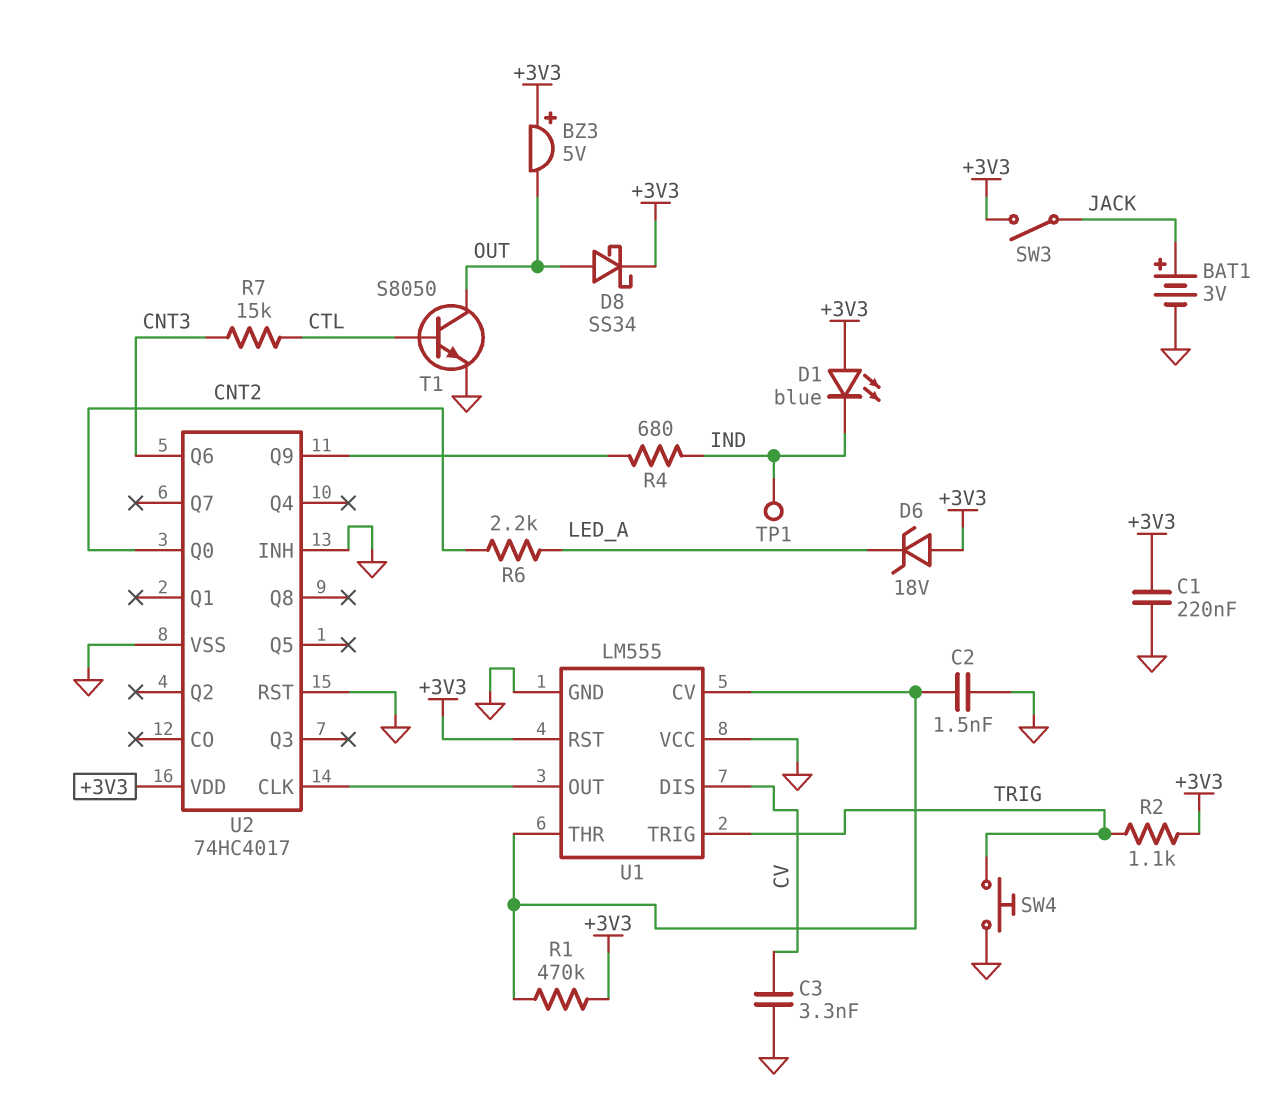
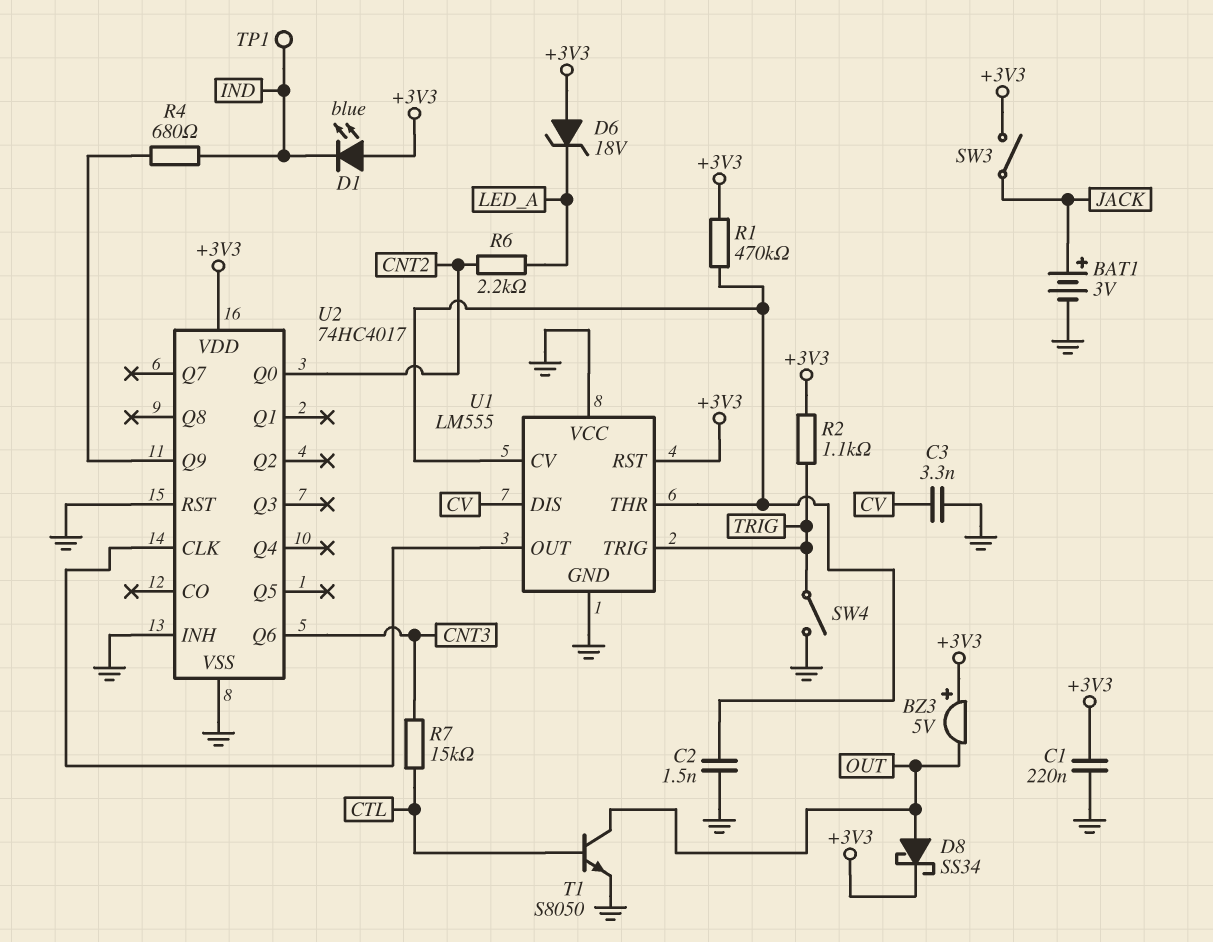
SW4: button (GND, TRIG) -> switch (GND, TRIG)

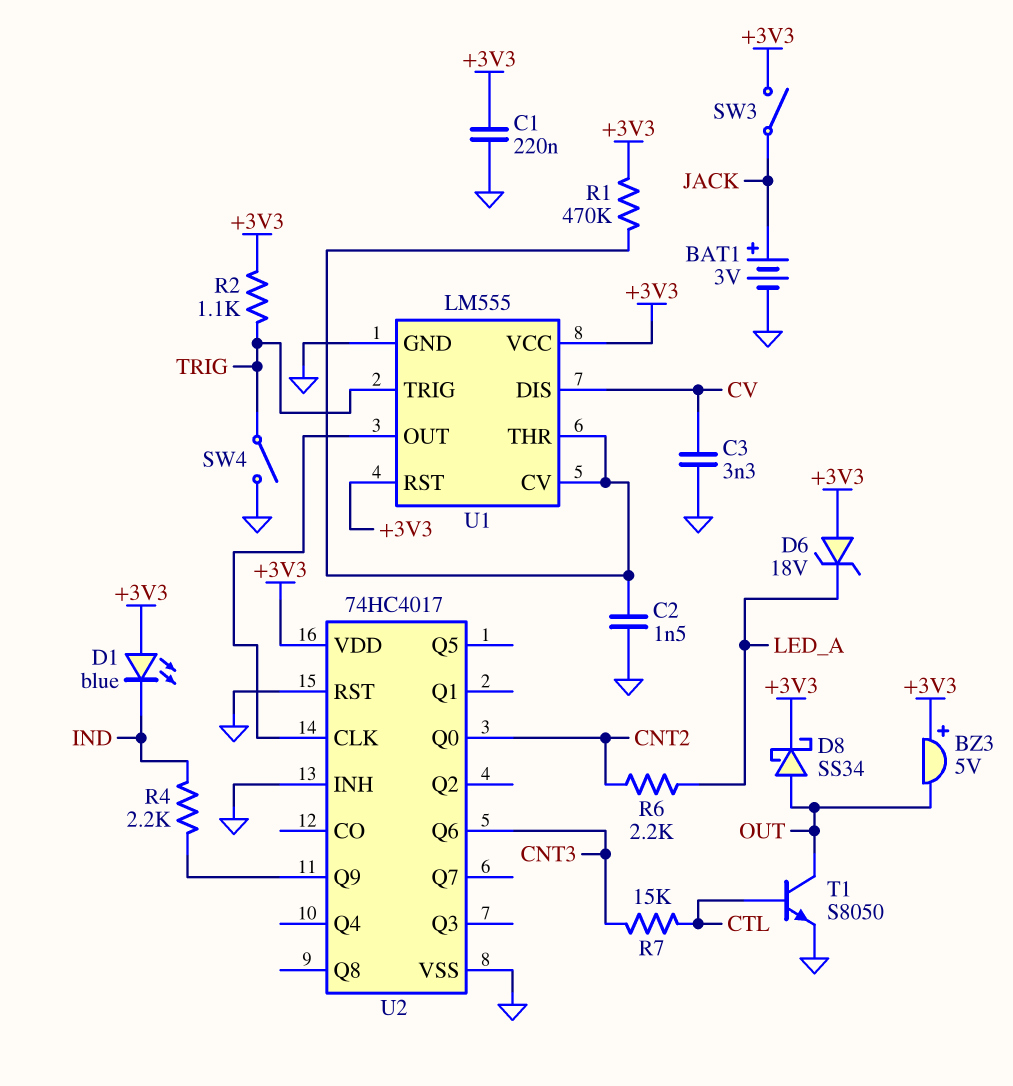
R4: 680 (IND, U2/Q9) -> 2.2k (IND, U2/Q9)
TP1: test point (IND) -> none
U1 pin VCC: GND -> +3V3

